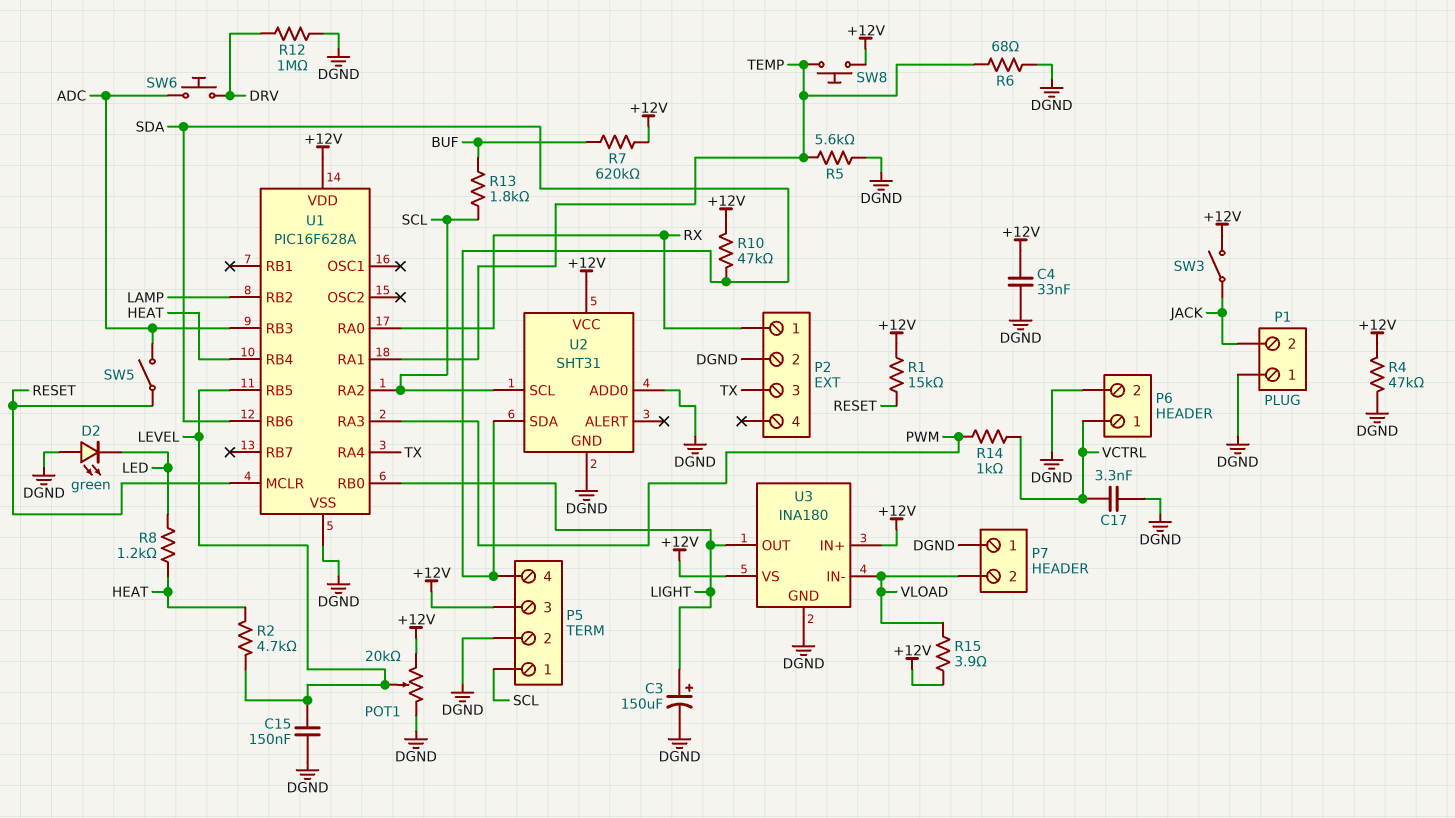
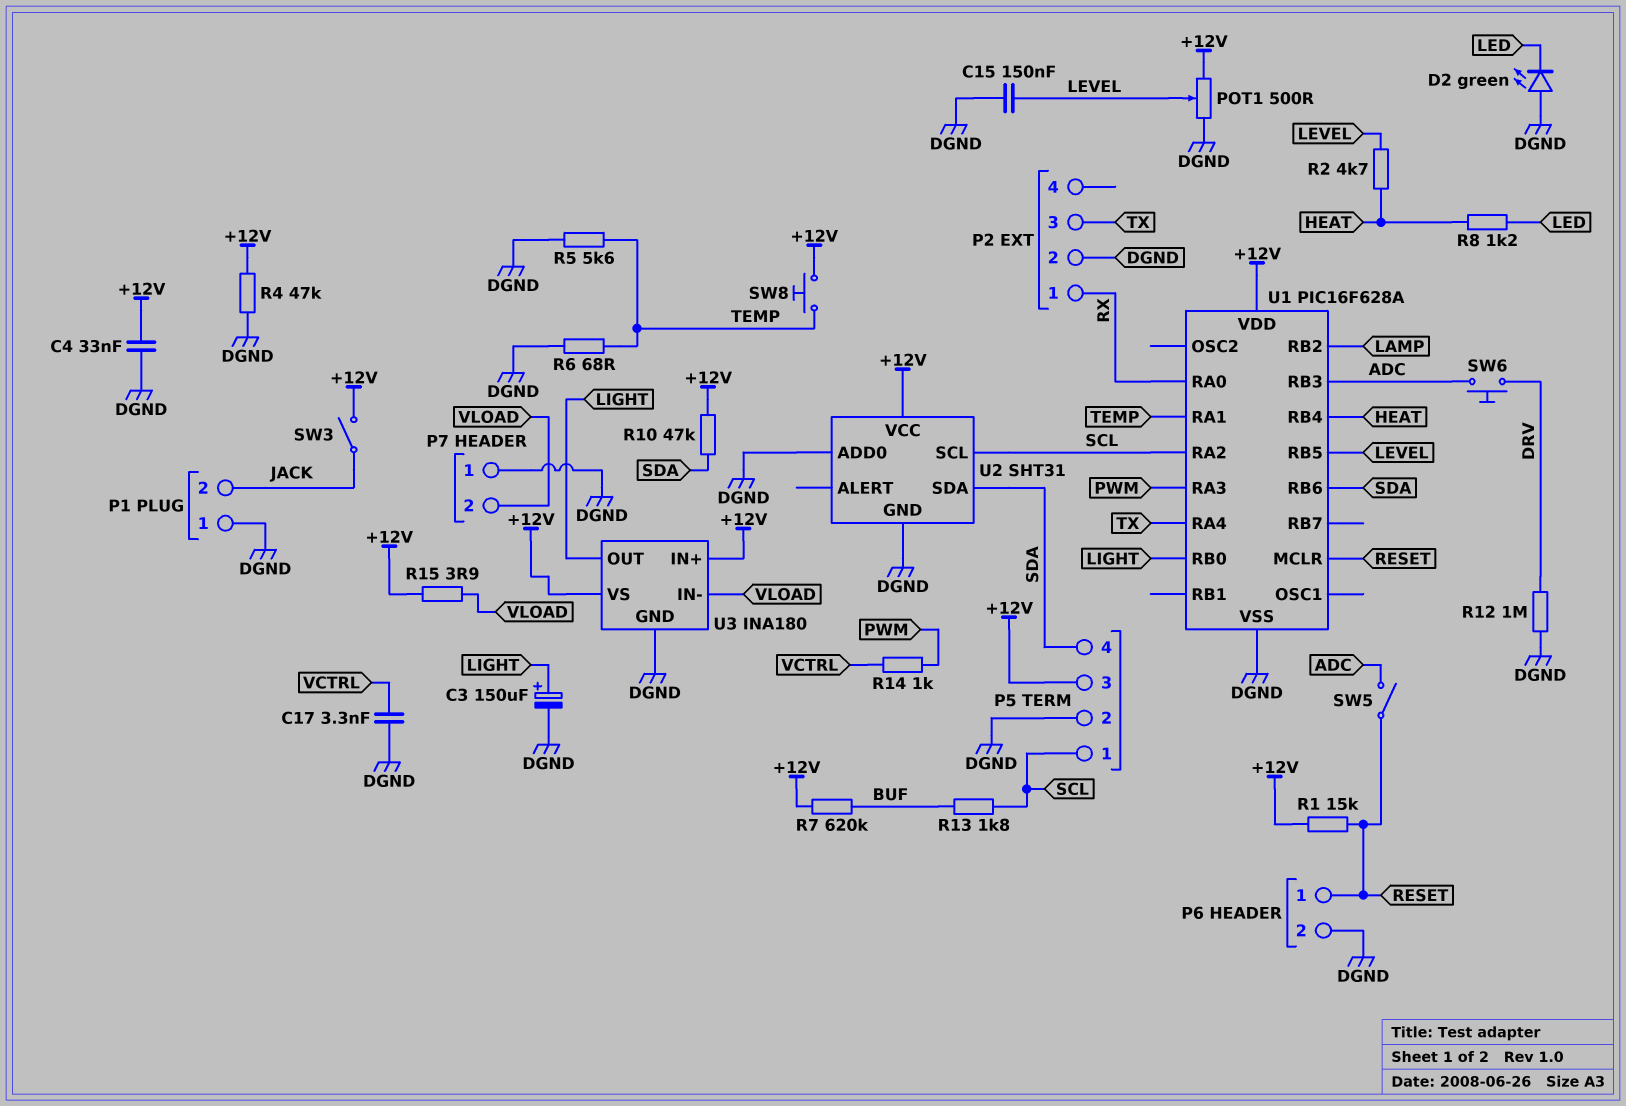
P6 pin 1: VCTRL -> RESET
POT1: 20k (+12V, DGND, wiper LEVEL) -> 500 (+12V, DGND, wiper LEVEL)

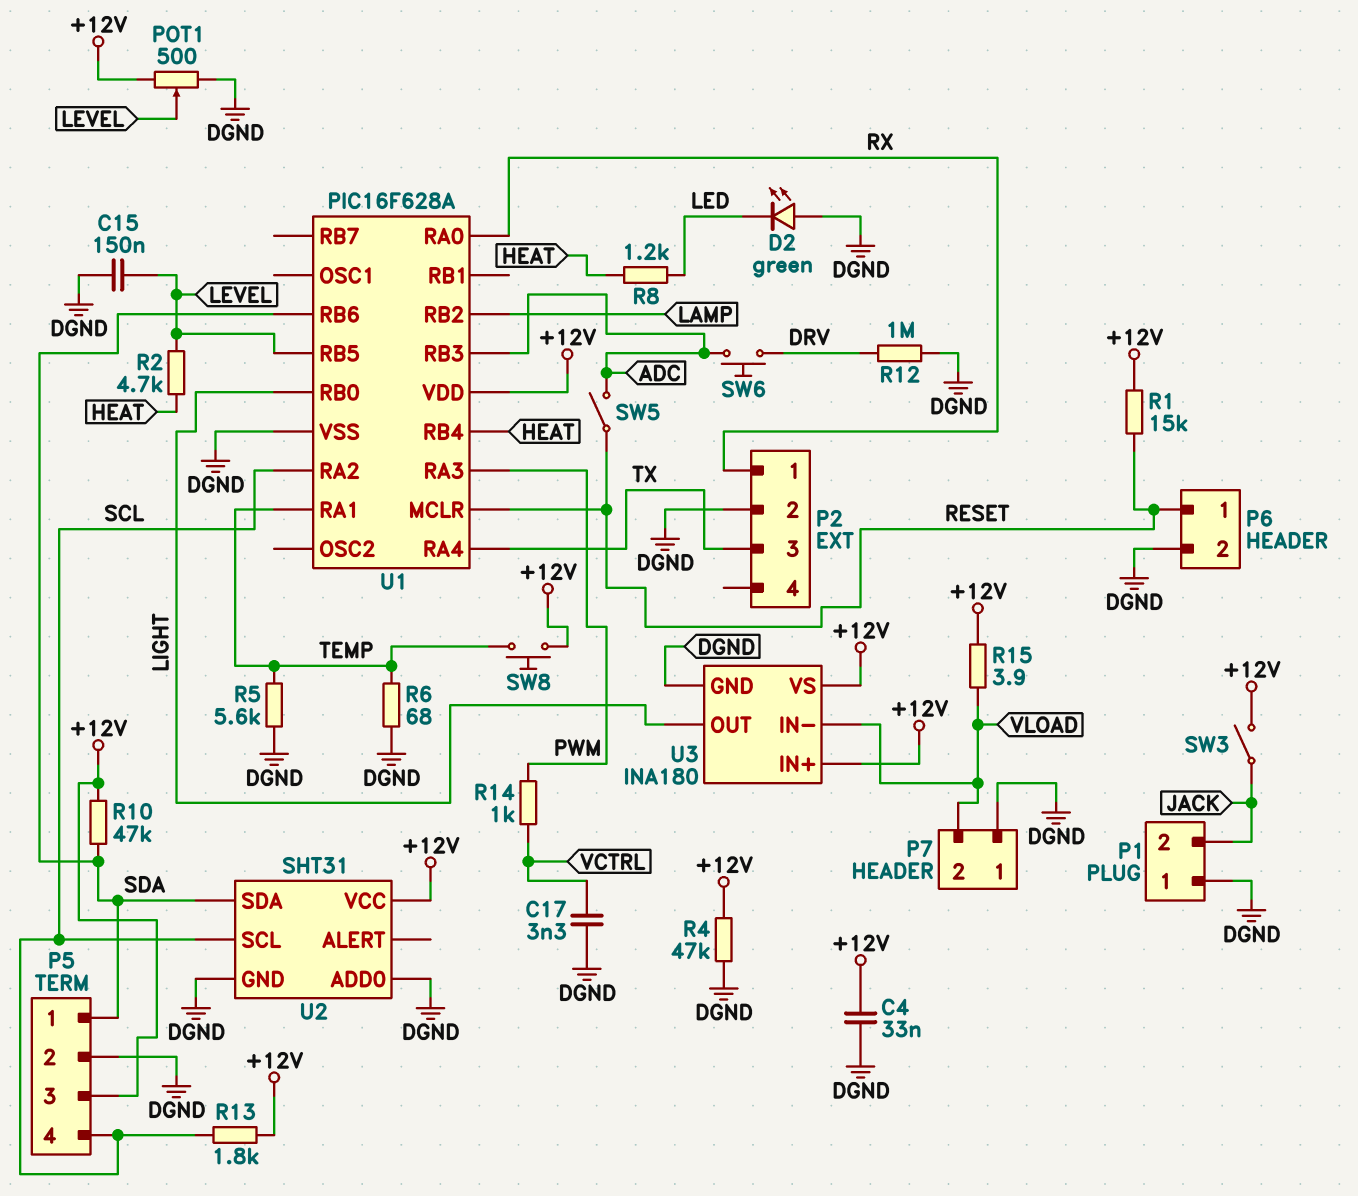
C3: 150uF (plus LIGHT, minus DGND) -> none
P5 pin 1: SCL -> SDA
P5 pin 4: SDA -> SCL
R7: 620k (+12V, BUF) -> none
R13: 1.8k (BUF, SCL) -> 1.8k (+12V, SCL)

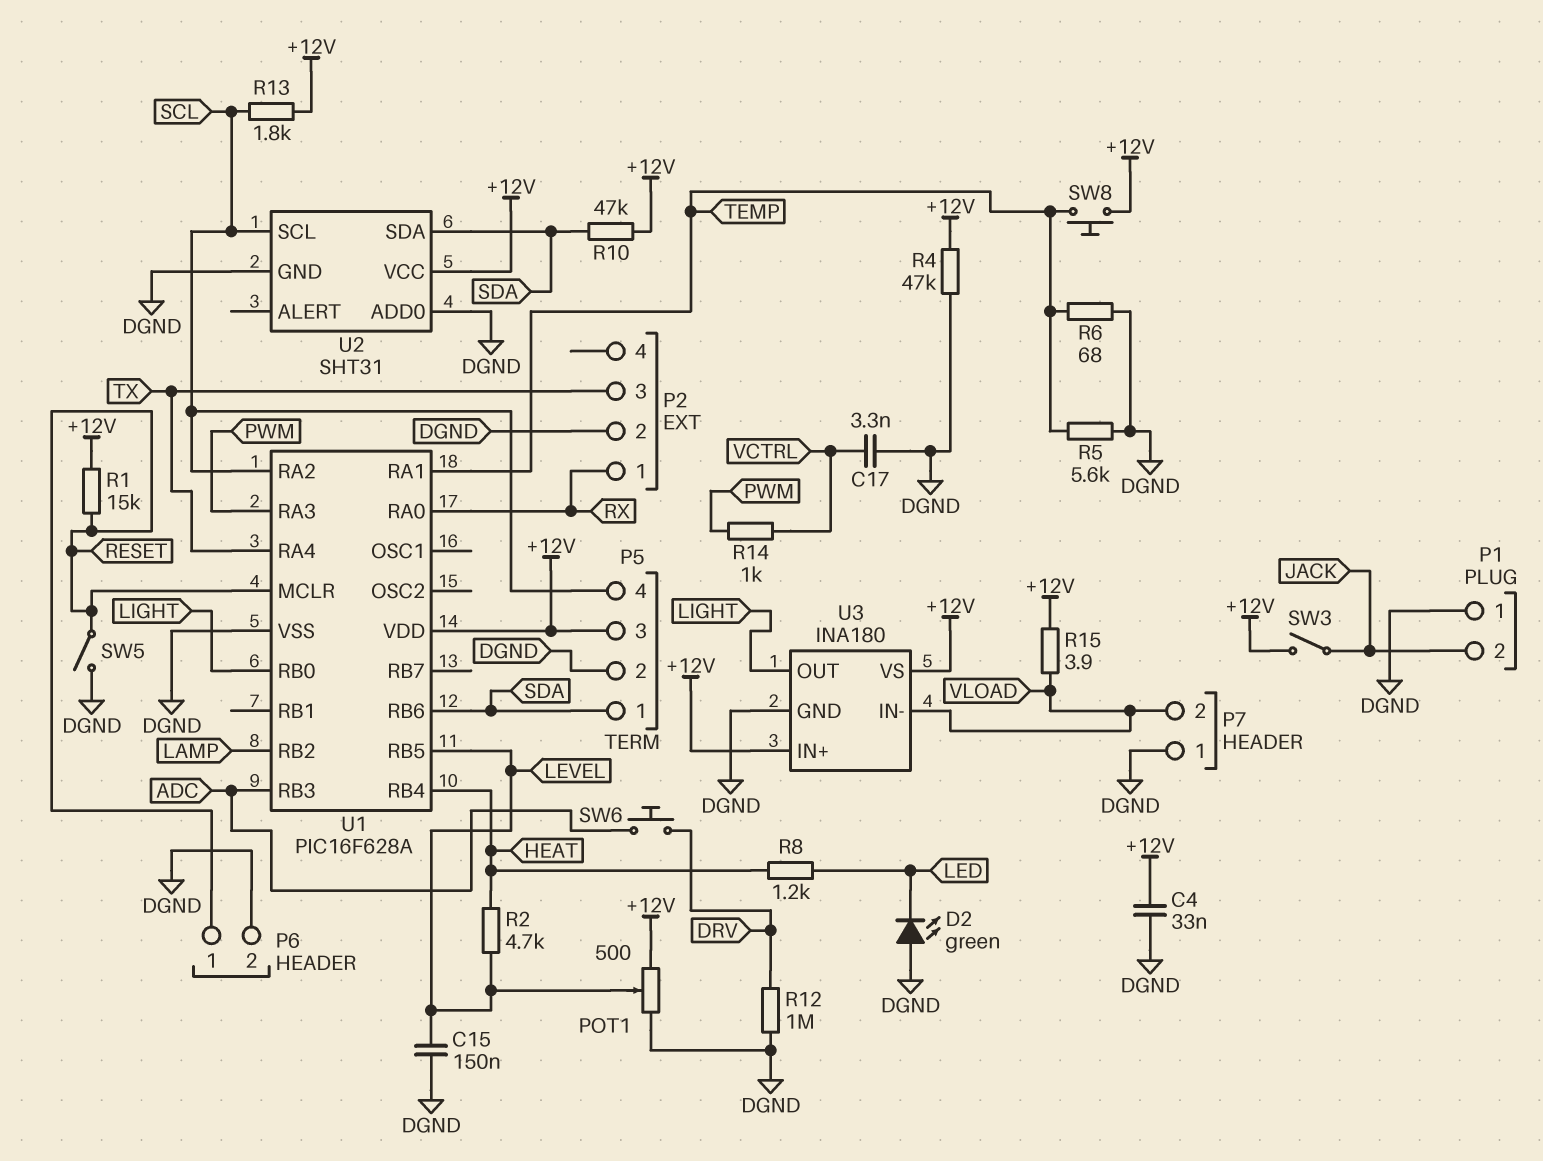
SW5: switch (ADC, RESET) -> switch (DGND, RESET)

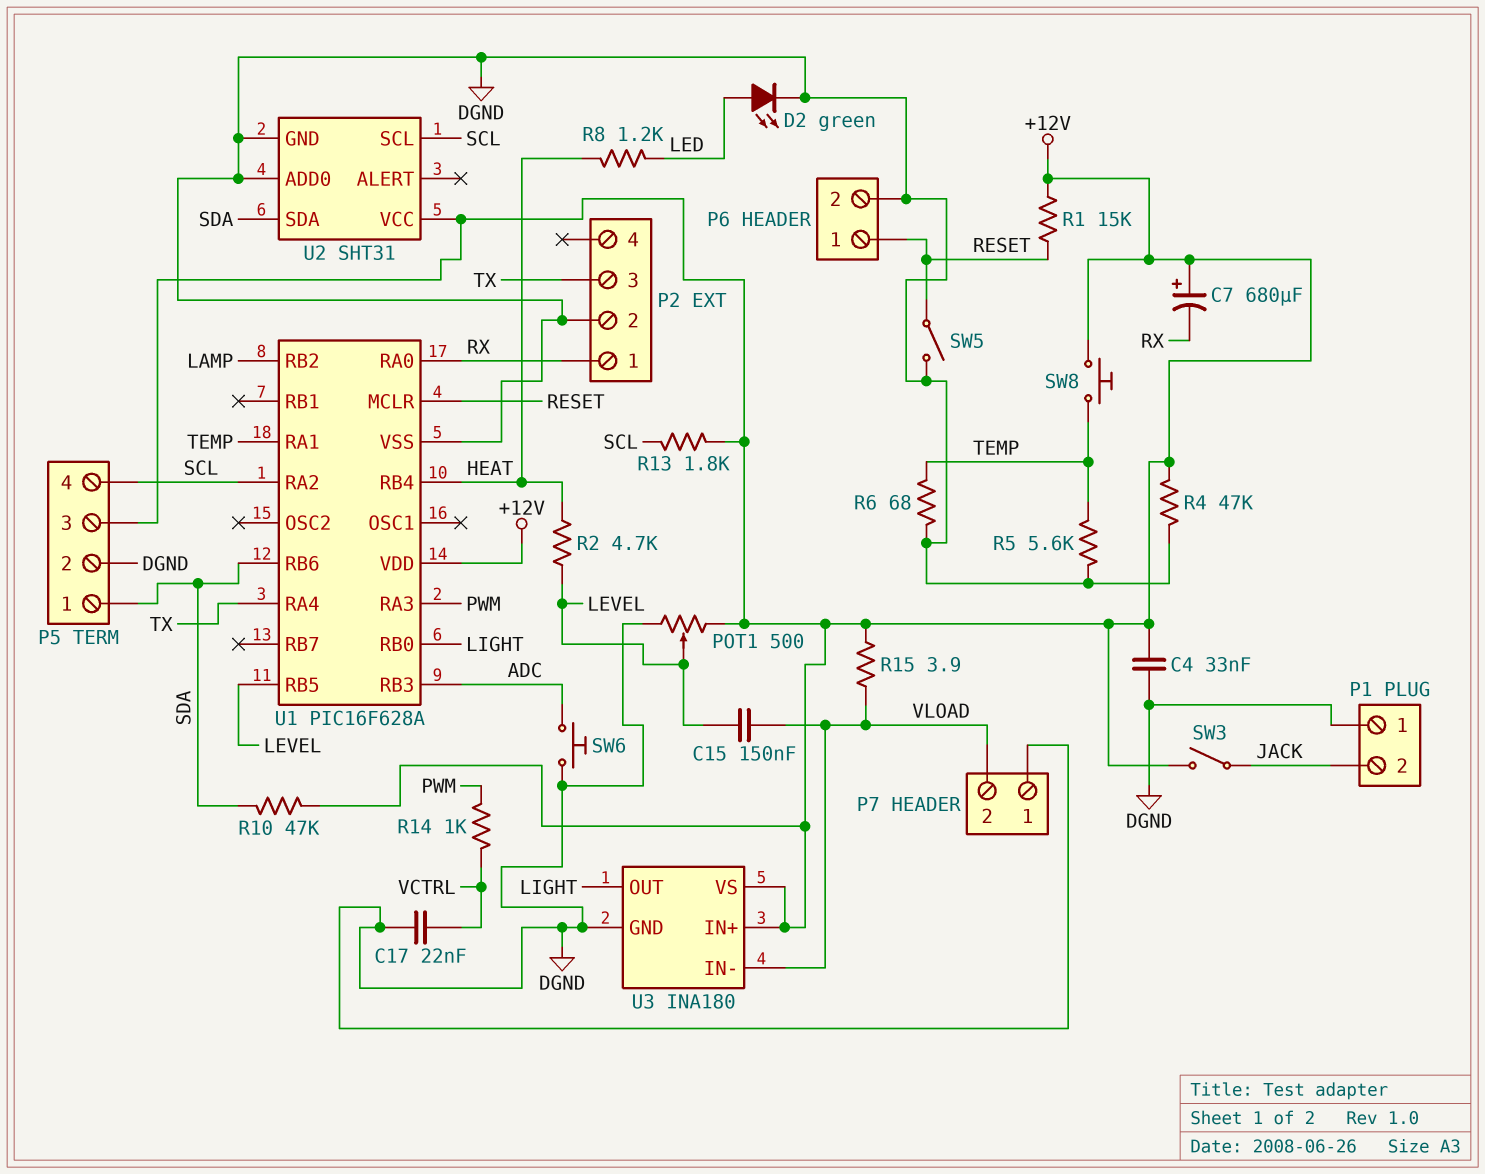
C7: none -> 680uF (plus +12V, minus RX)
C15: 150nF (DGND, LEVEL) -> 150nF (LEVEL, VLOAD)
C17: 3.3nF (DGND, VCTRL) -> 22nF (DGND, VCTRL)
D2: LED green (A DGND, K LED) -> LED green (A LED, K DGND)
R12: 1M (DGND, DRV) -> none
SW6: button (ADC, DRV) -> button (ADC, DGND)

